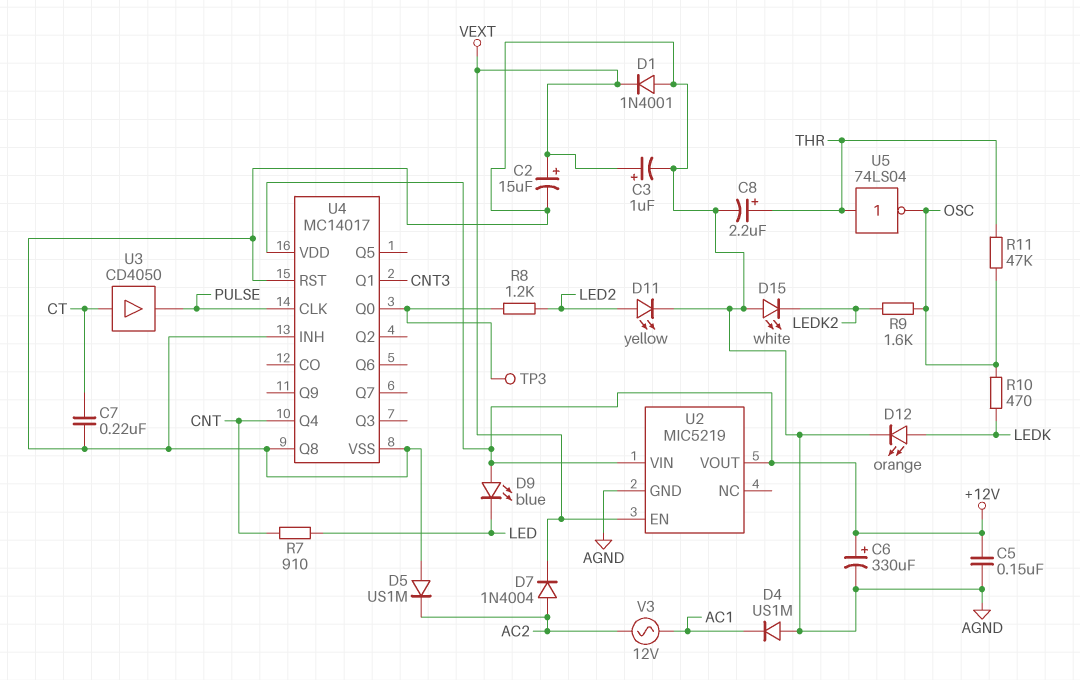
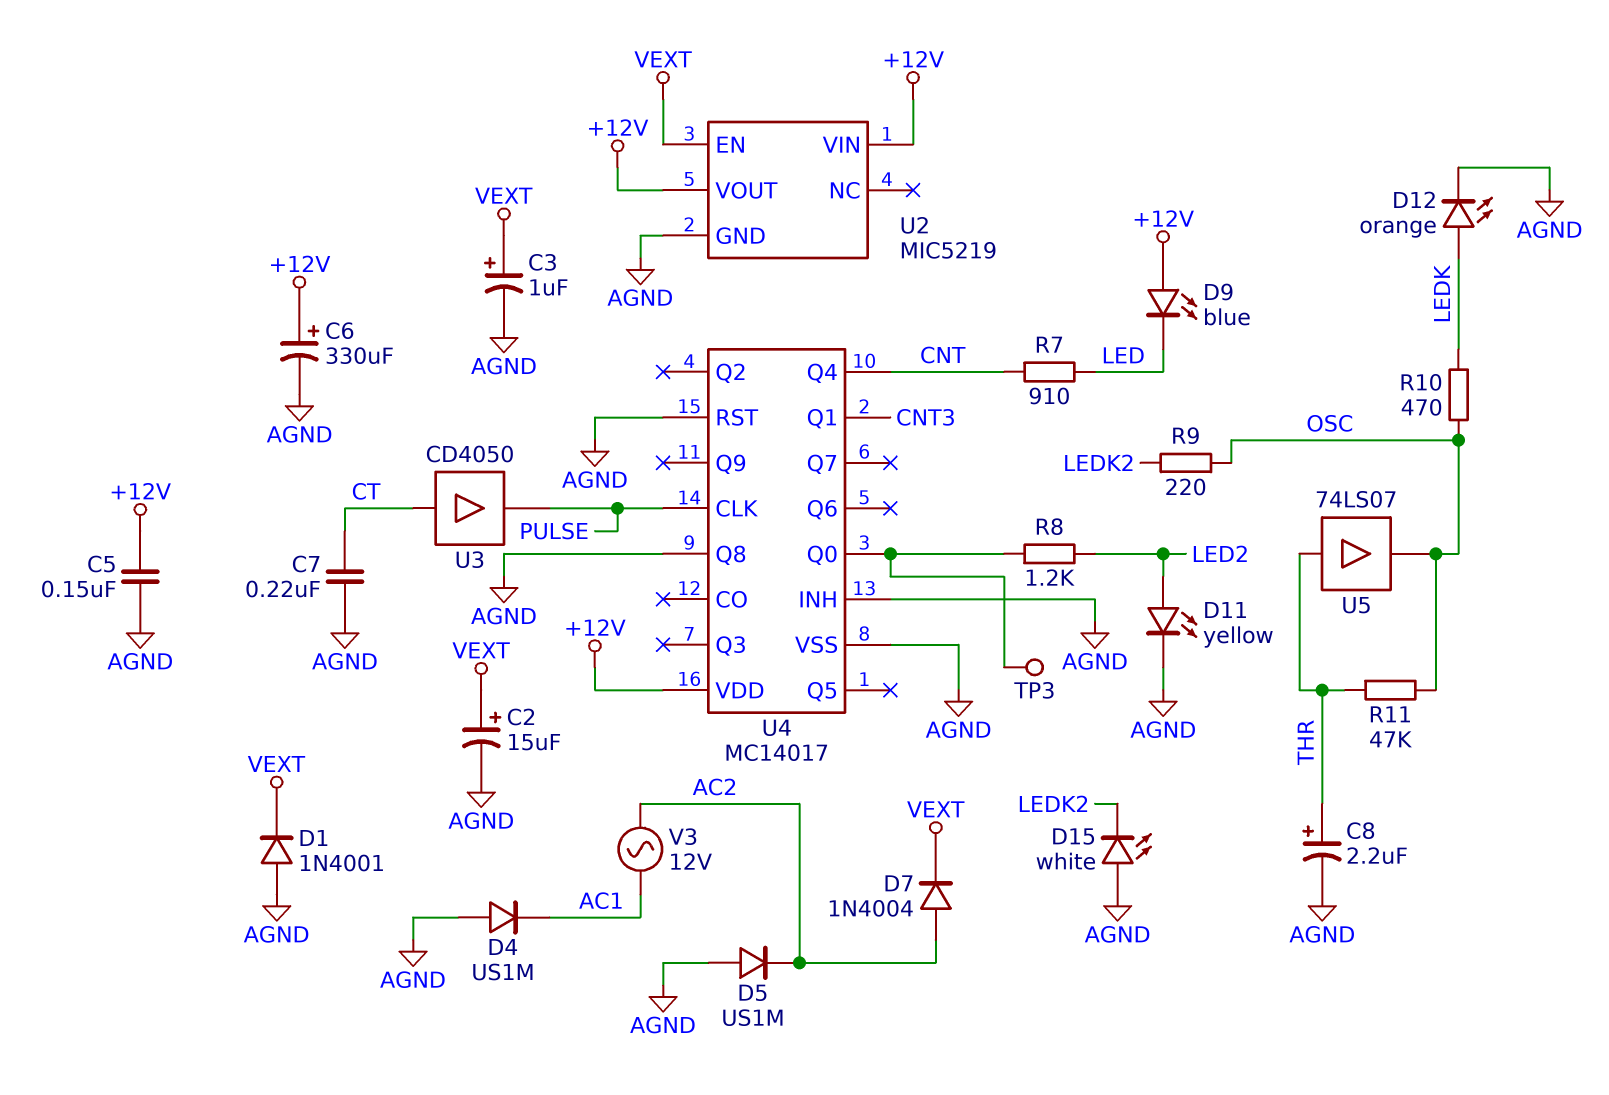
R9: 1.6k (LEDK2, OSC) -> 220 (LEDK2, OSC)
U5: NOT 74LS04 (in THR, out OSC) -> buffer 74LS07 (in THR, out OSC)

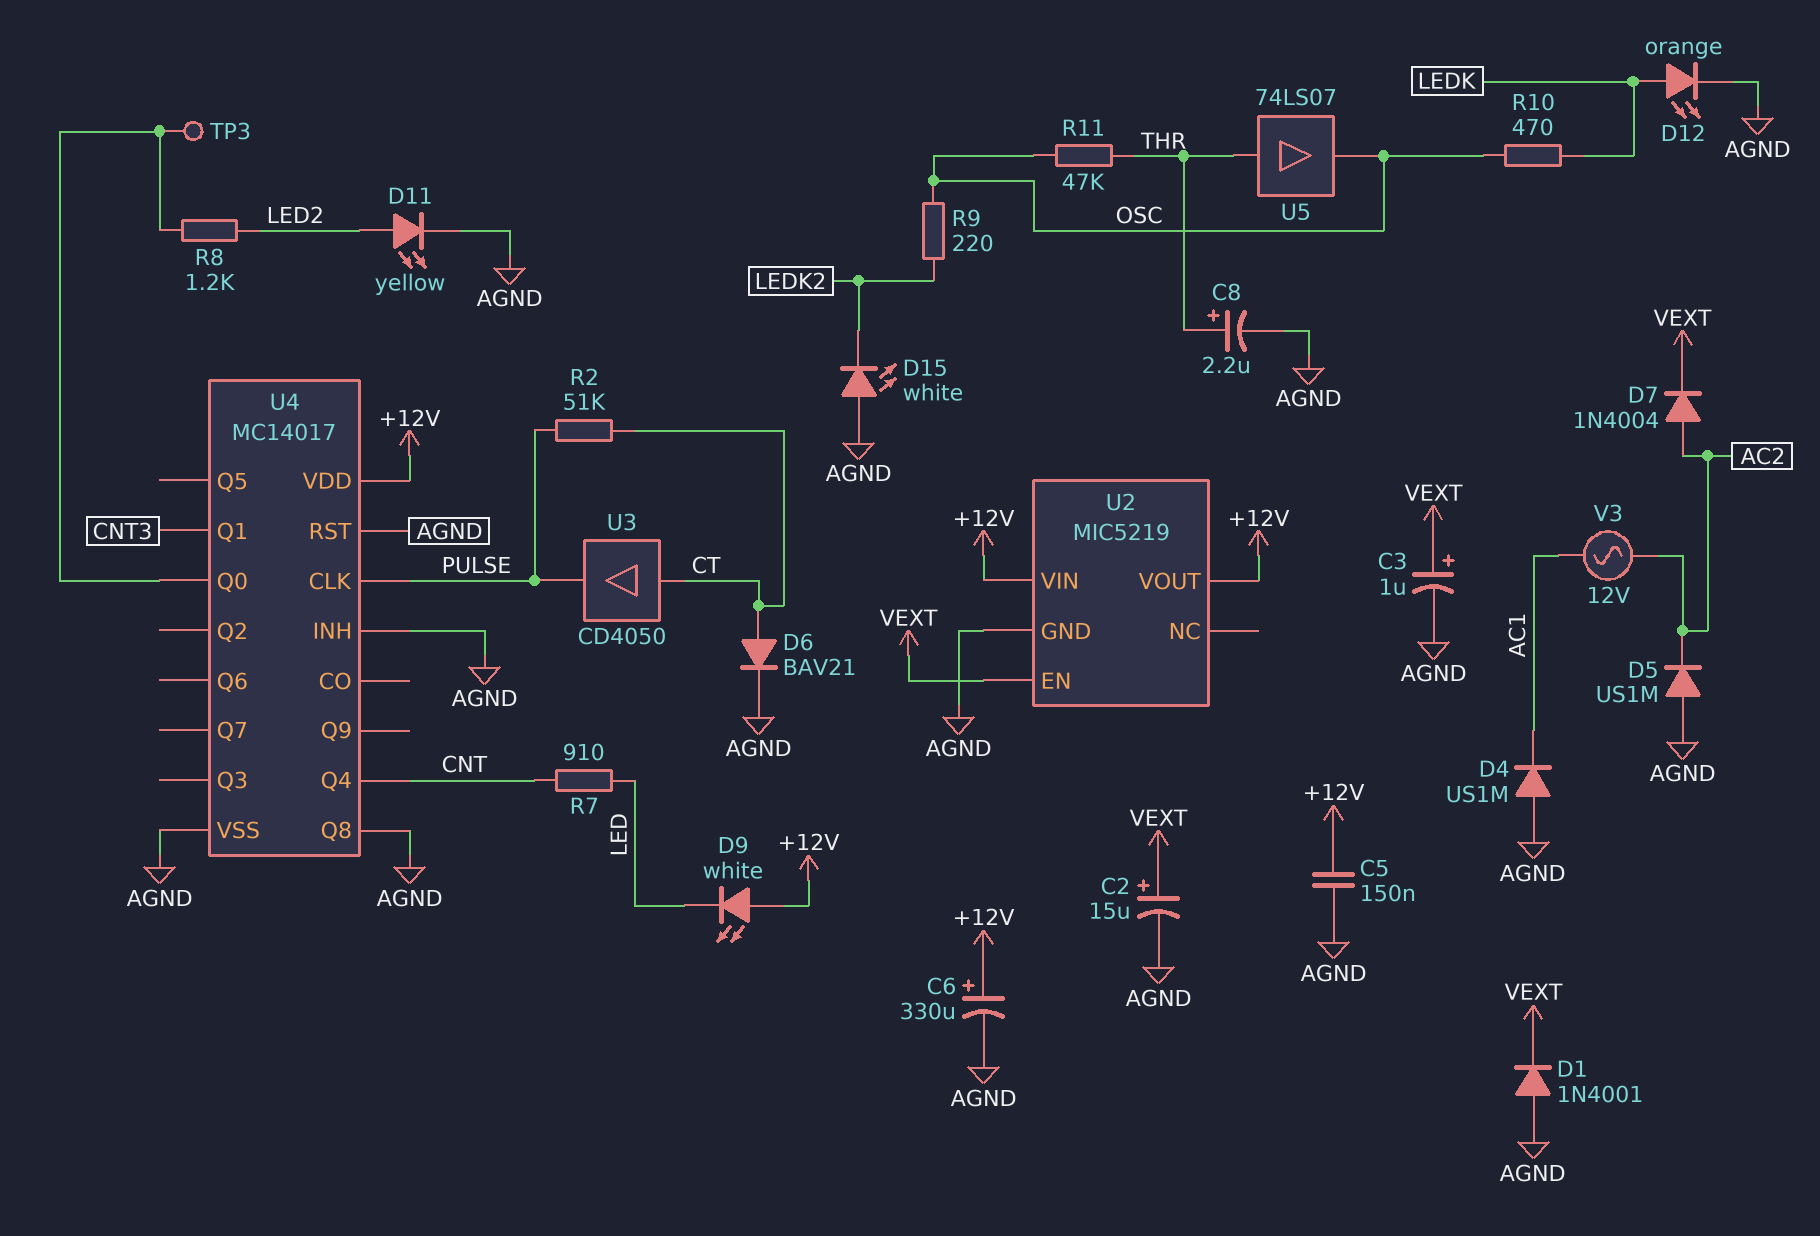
C7: 220nF (AGND, CT) -> none
D6: none -> diode BAV21 (A CT, K AGND)
D9: LED blue (A +12V, K LED) -> LED white (A +12V, K LED)
R2: none -> 51k (CT, PULSE)

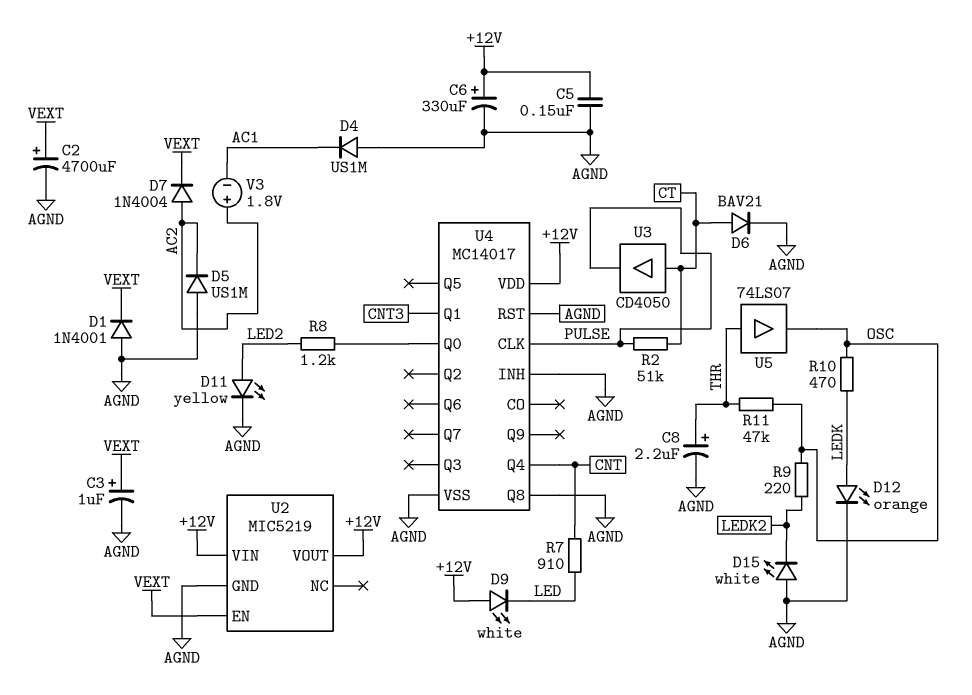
C2: 15uF (plus VEXT, minus AGND) -> 4700uF (plus VEXT, minus AGND)
TP3: test point (U4/Q0) -> none
V3: AC 12V (AC1, AC2) -> 1.8V (plus AC2, minus AC1)

